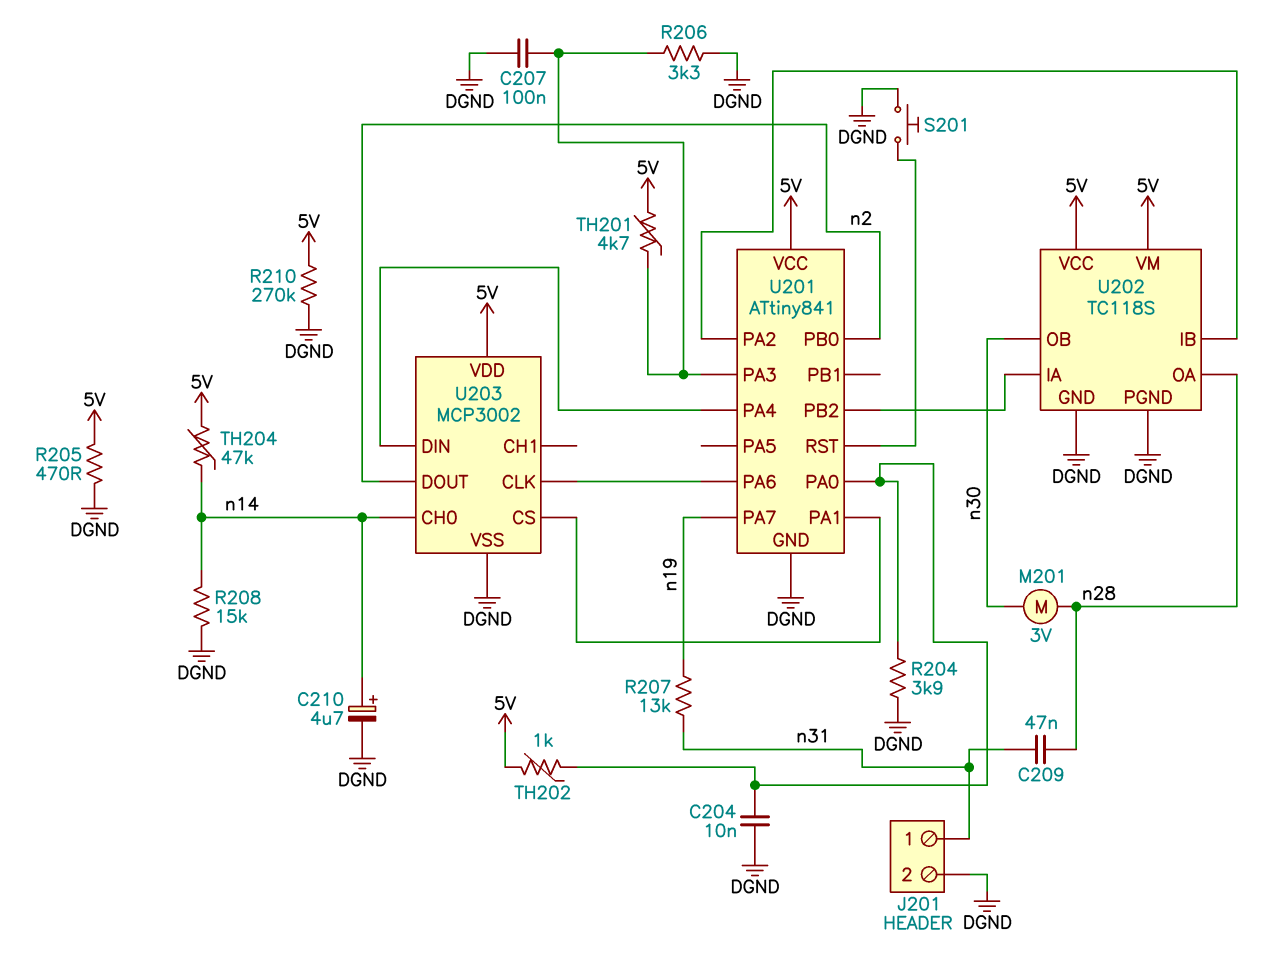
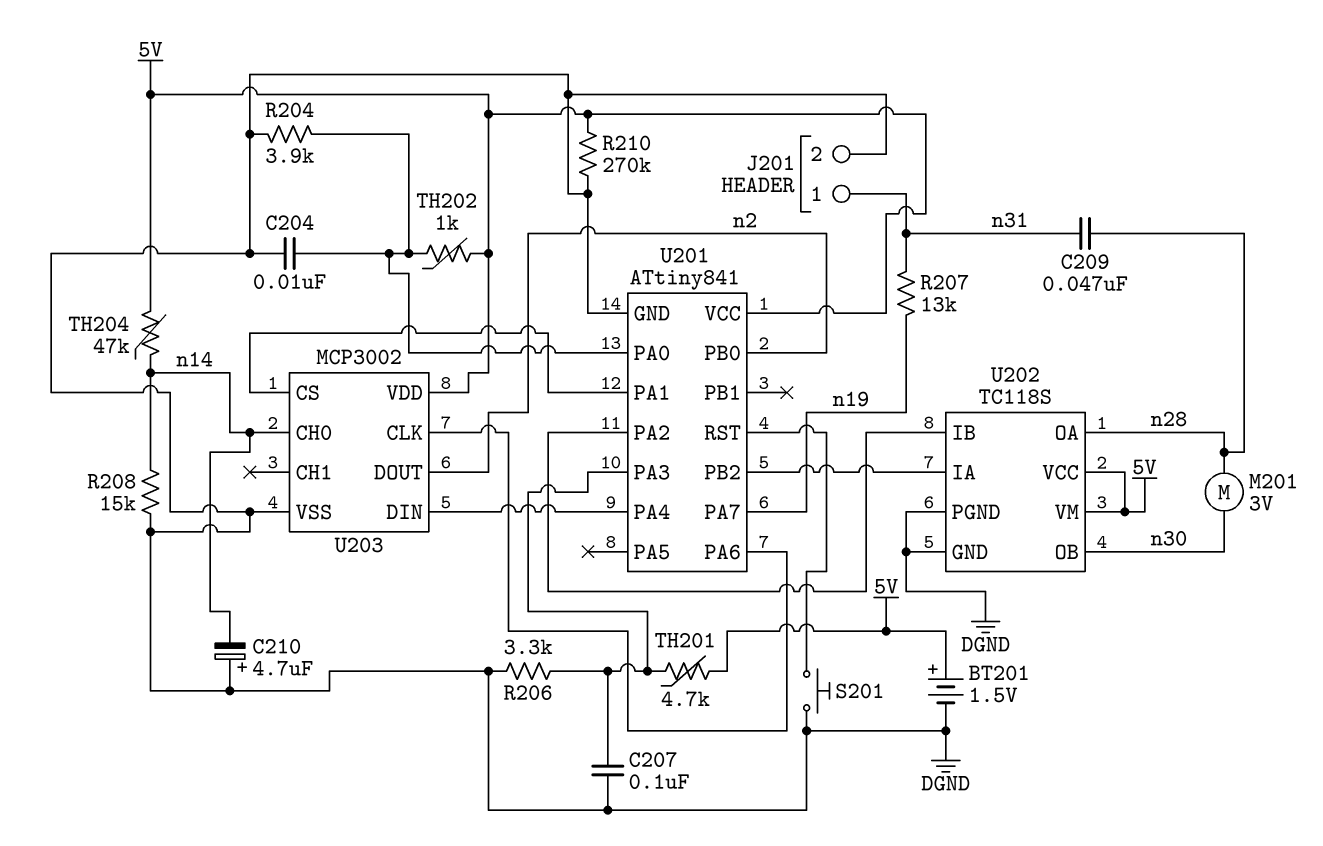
BT201: none -> 1.5V (plus 5V, minus DGND)
C210: 4.7uF (plus n14, minus DGND) -> 4.7uF (plus DGND, minus n14)
R205: 470 (5V, DGND) -> none

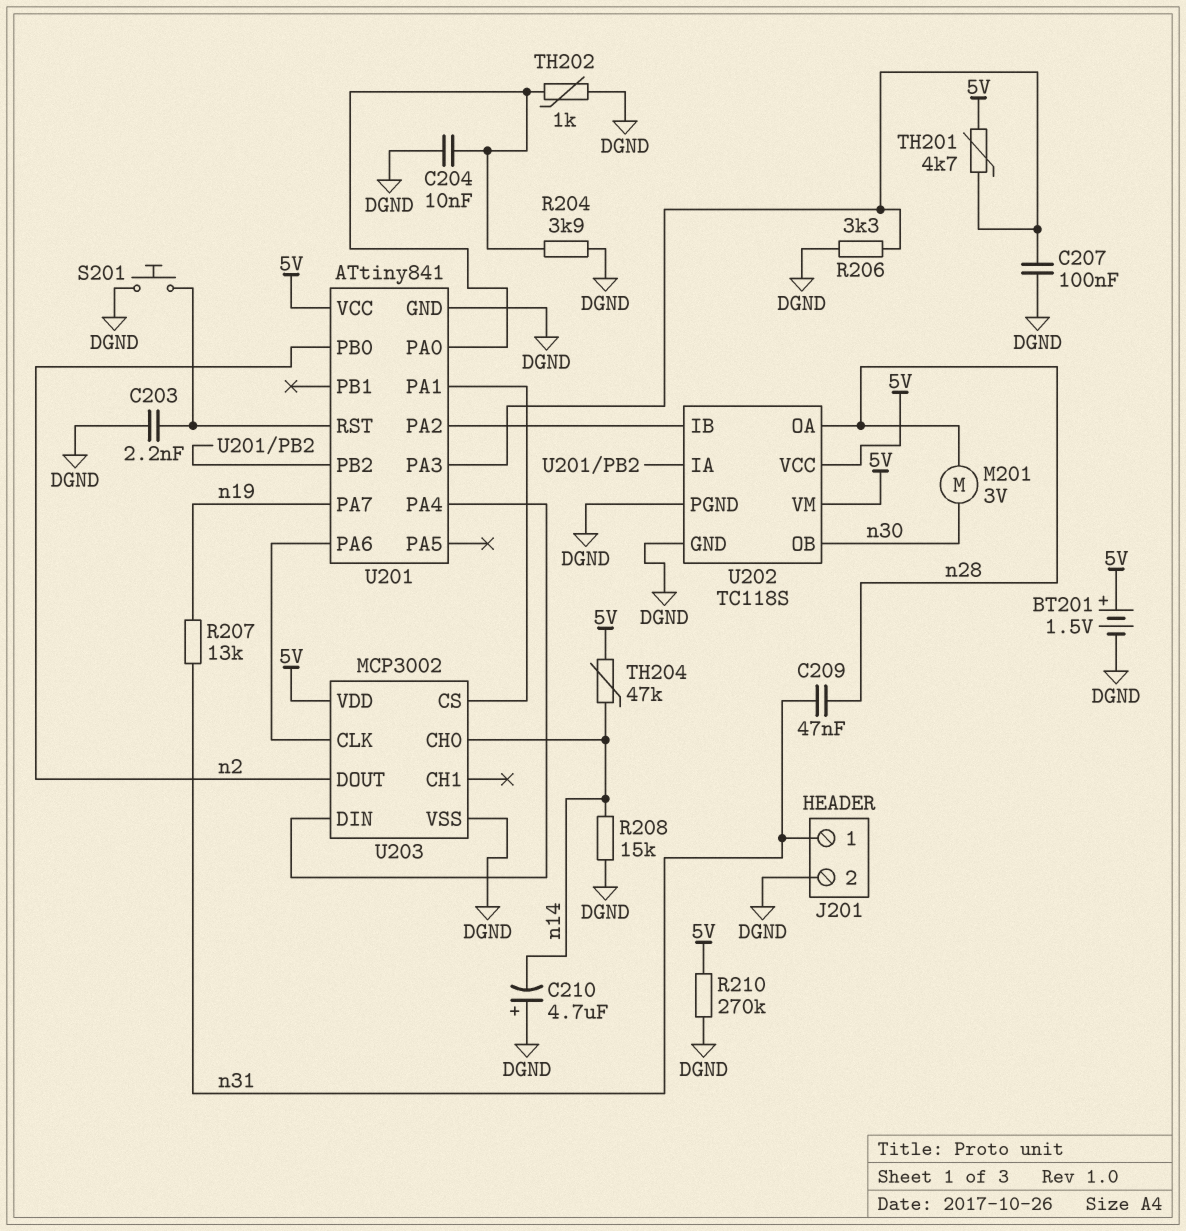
C203: none -> 2.2nF (DGND, U201/RST)
TH202: 1k (5V, U201/PA0) -> 1k (DGND, U201/PA0)

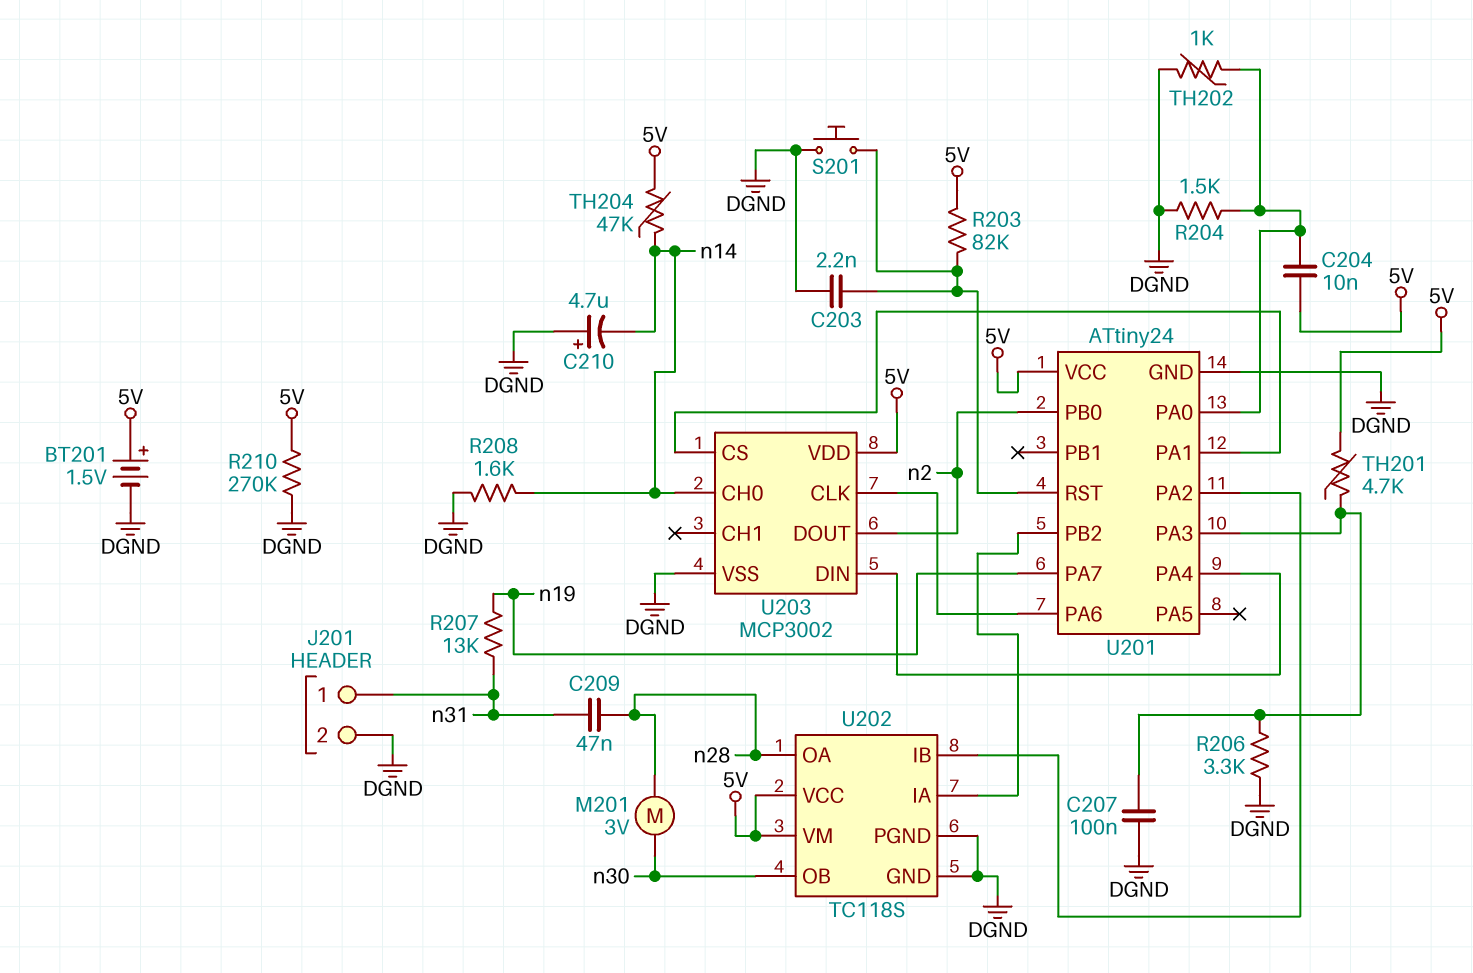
C204: 10nF (DGND, U201/PA0) -> 10nF (5V, U201/PA0)
R203: none -> 82k (5V, U201/RST)
R204: 3.9k (DGND, U201/PA0) -> 1.5k (DGND, U201/PA0)
R208: 15k (DGND, n14) -> 1.6k (DGND, n14)
U201: ATtiny841 -> ATtiny24

